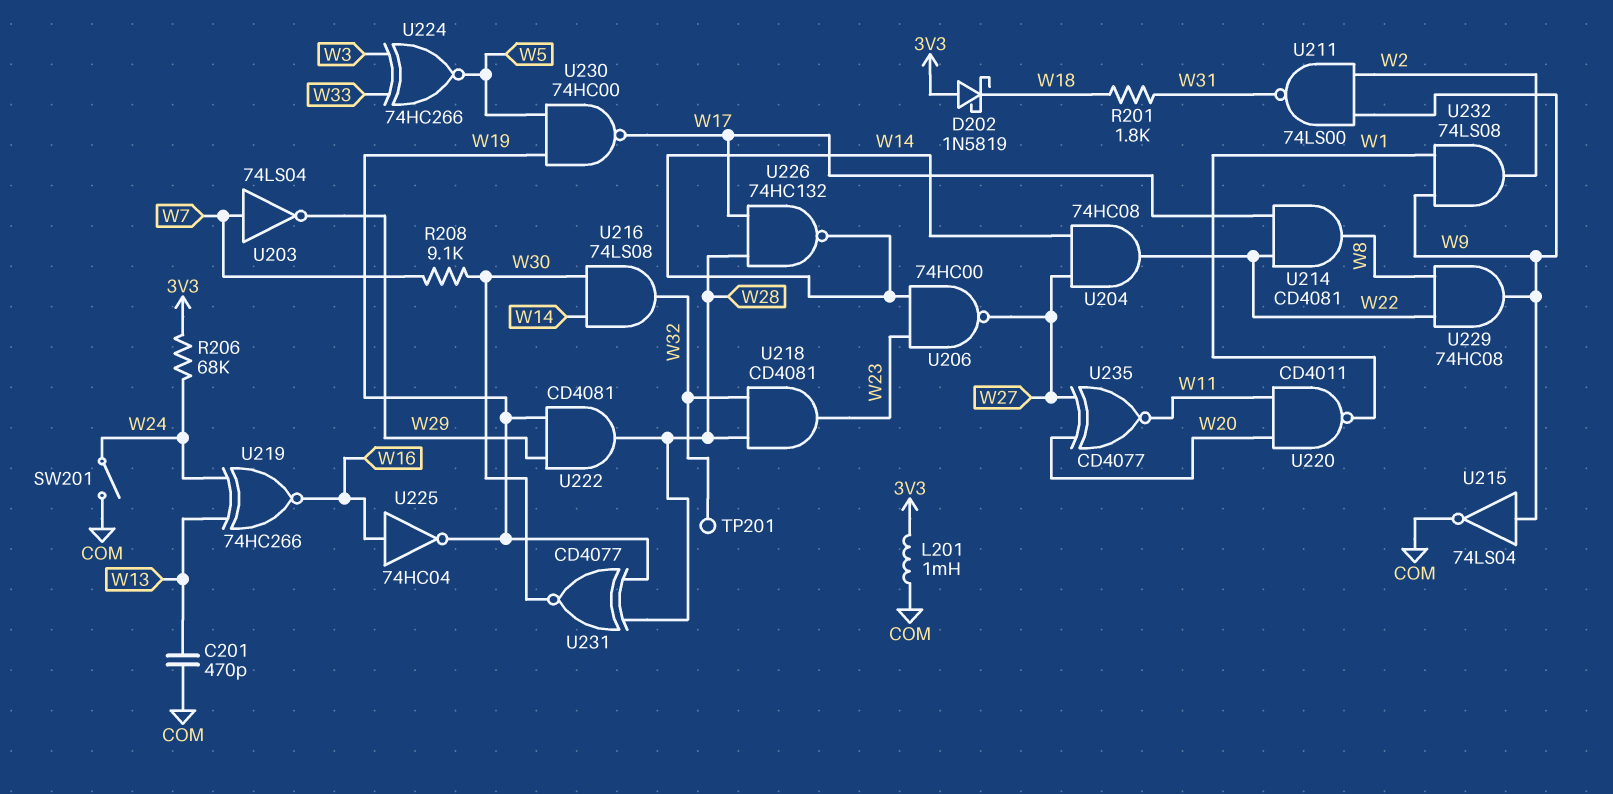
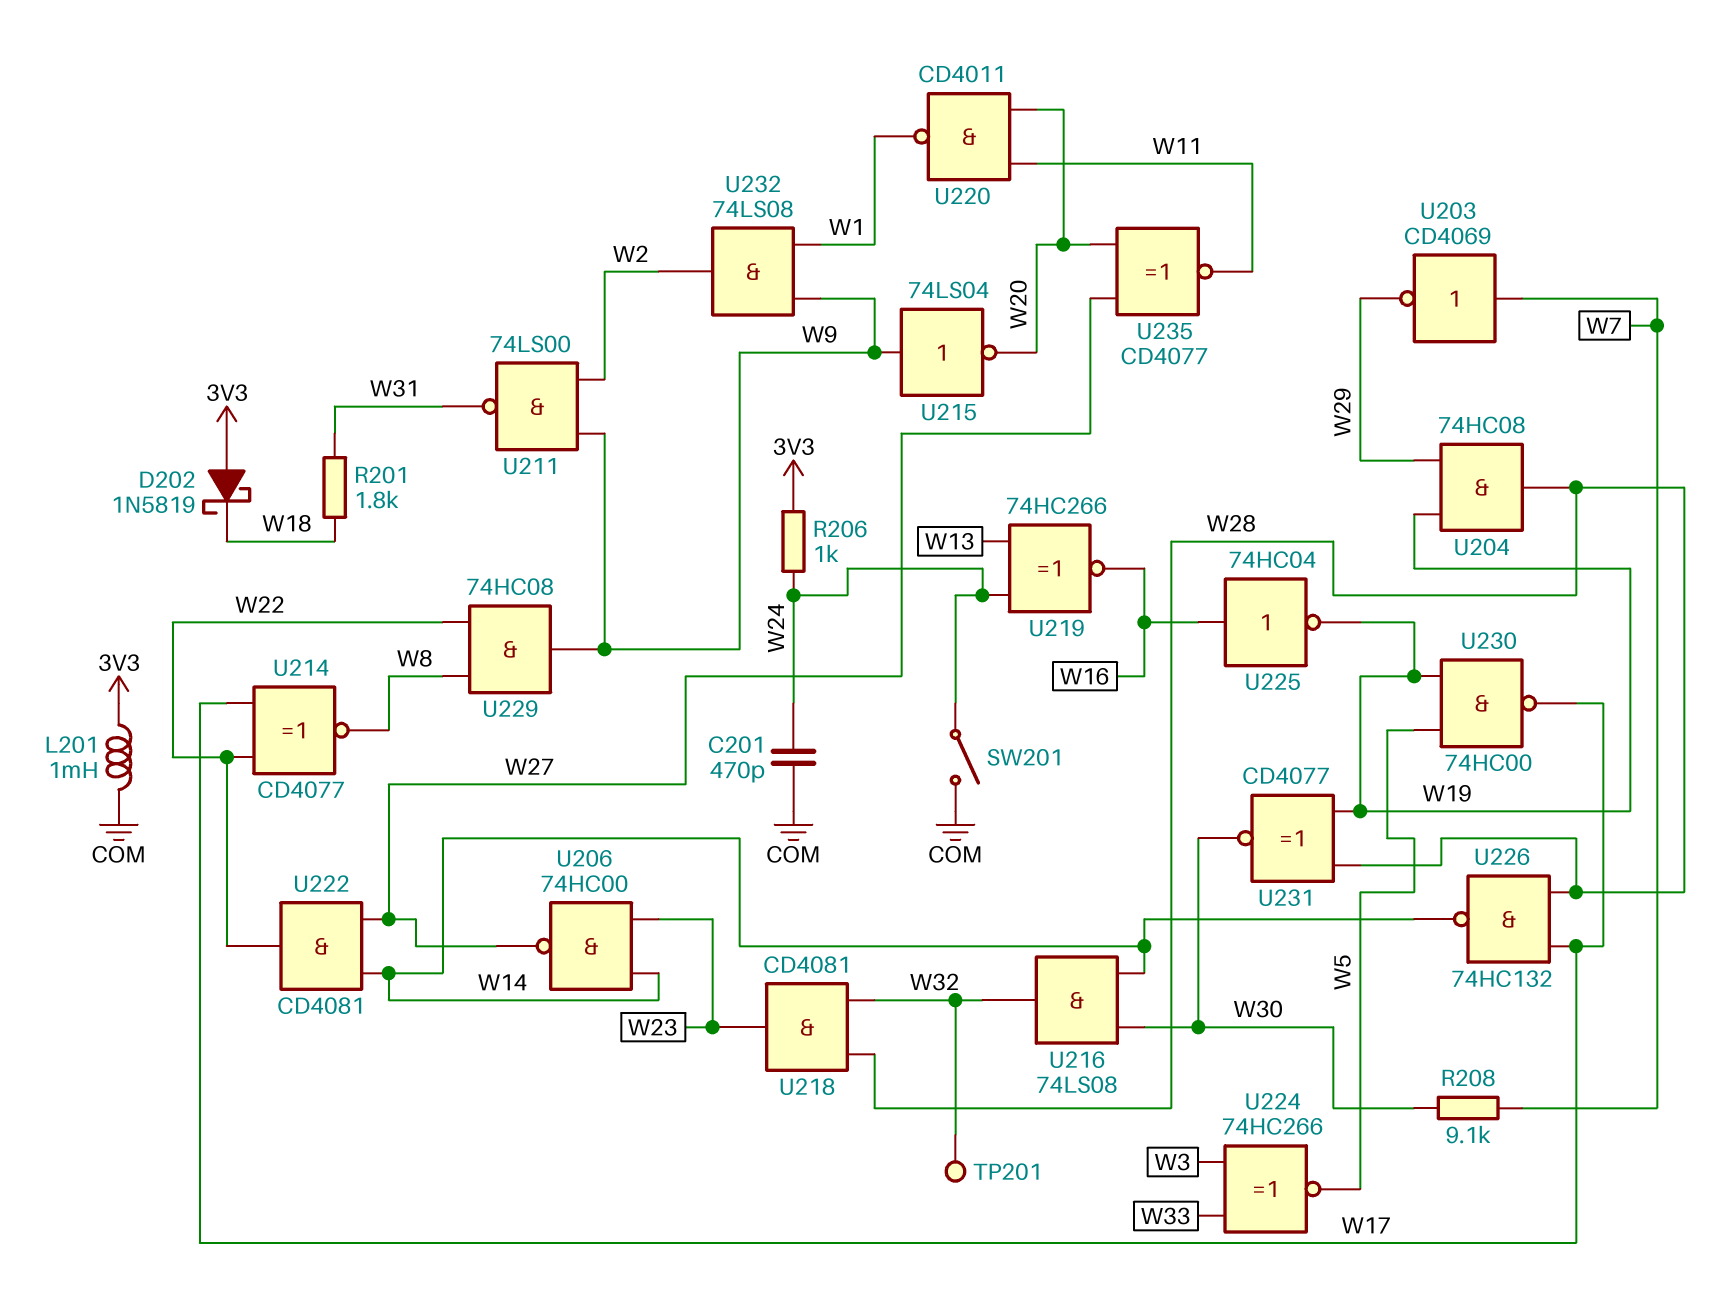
C201: 470pF (COM, W13) -> 470pF (COM, W24)
R206: 68k (3V3, W24) -> 1k (3V3, W24)
U203: NOT 74LS04 (in W7, out W29) -> NOT CD4069 (in W7, out W29)
U204: AND 74HC08 (in W14, in W27, out W22) -> AND 74HC08 (in W19, in W29, out W28)
U214: AND CD4081 (in W17, in W22, out W8) -> XNOR CD4077 (in W17, in W22, out W8)
U215: NOT 74LS04 (in W9, out COM) -> NOT 74LS04 (in W9, out W20)
U222: AND CD4081 (in W19, in W29, out W28) -> AND CD4081 (in W14, in W27, out W22)

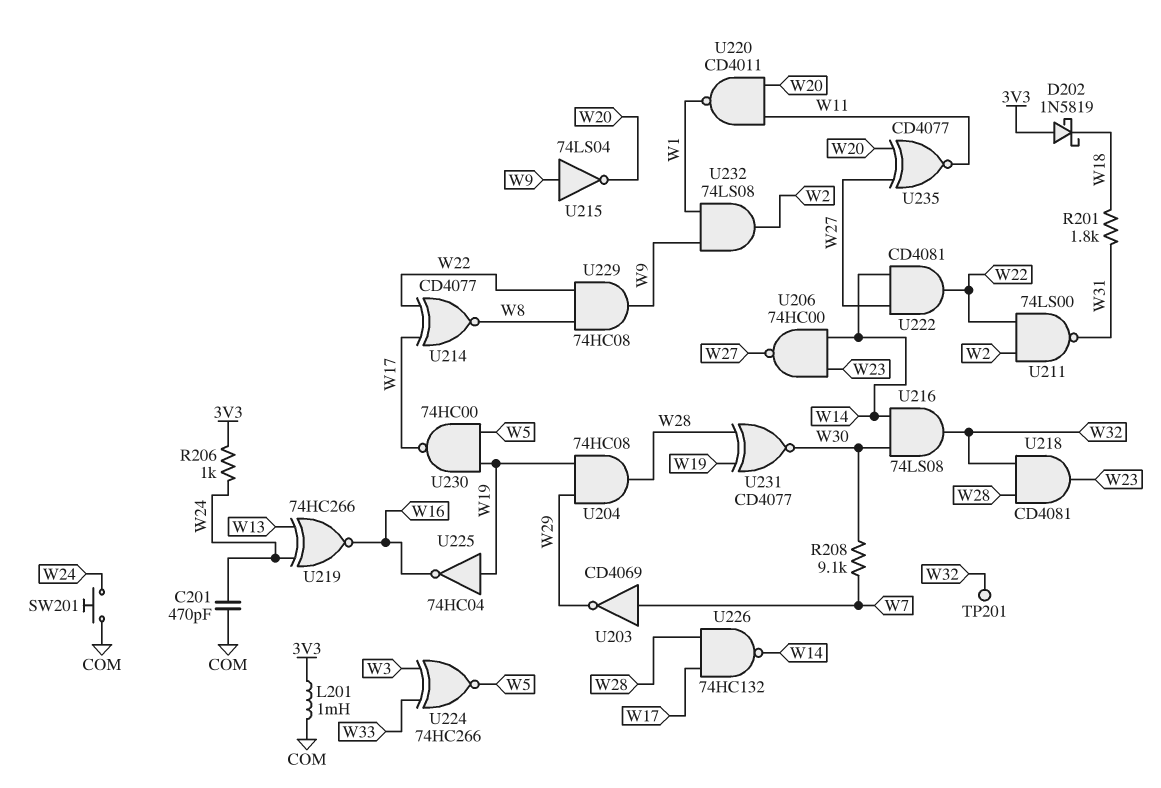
SW201: switch (COM, W24) -> button (COM, W24)
U211: NAND 74LS00 (in W2, in W9, out W31) -> NAND 74LS00 (in W2, in W22, out W31)
U225: NOT 74HC04 (in W16, out W19) -> NOT 74HC04 (in W19, out W16)

